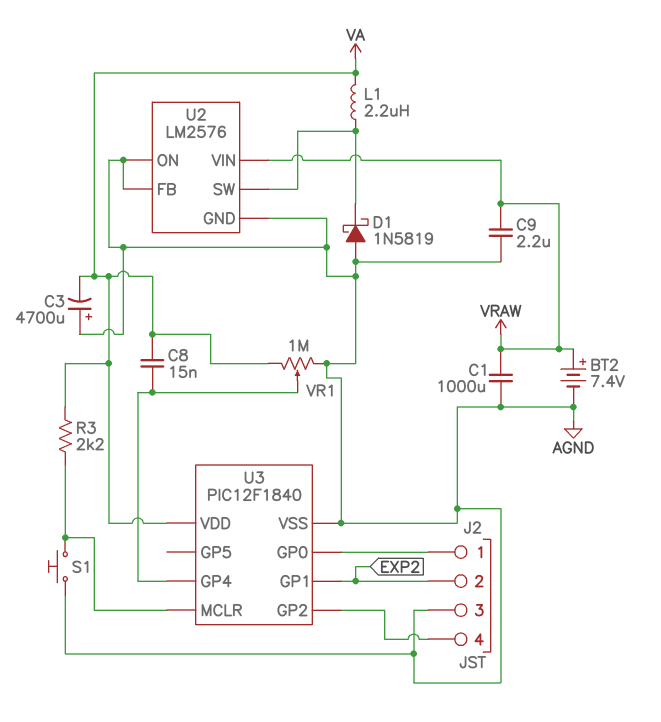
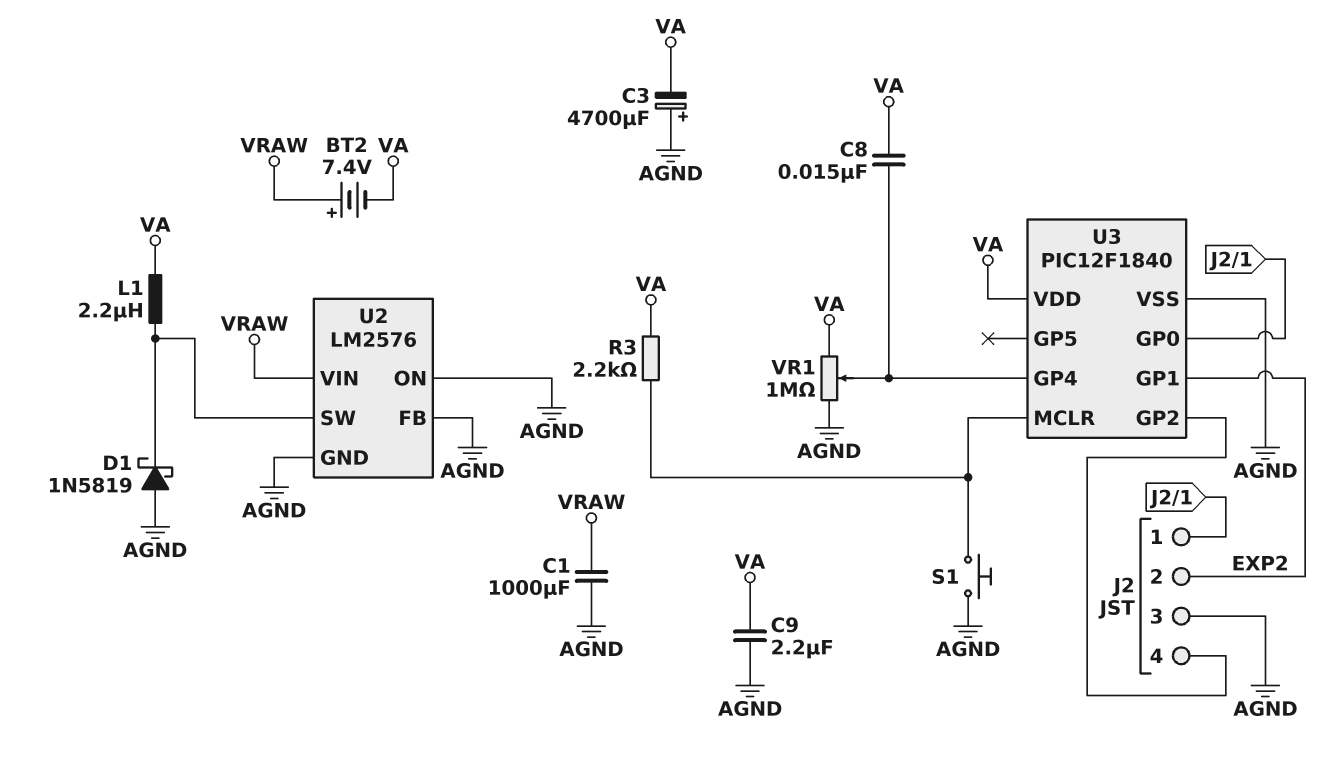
BT2: 7.4V (plus VRAW, minus AGND) -> 7.4V (plus VRAW, minus VA)
C9: 2.2uF (AGND, VRAW) -> 2.2uF (AGND, VA)

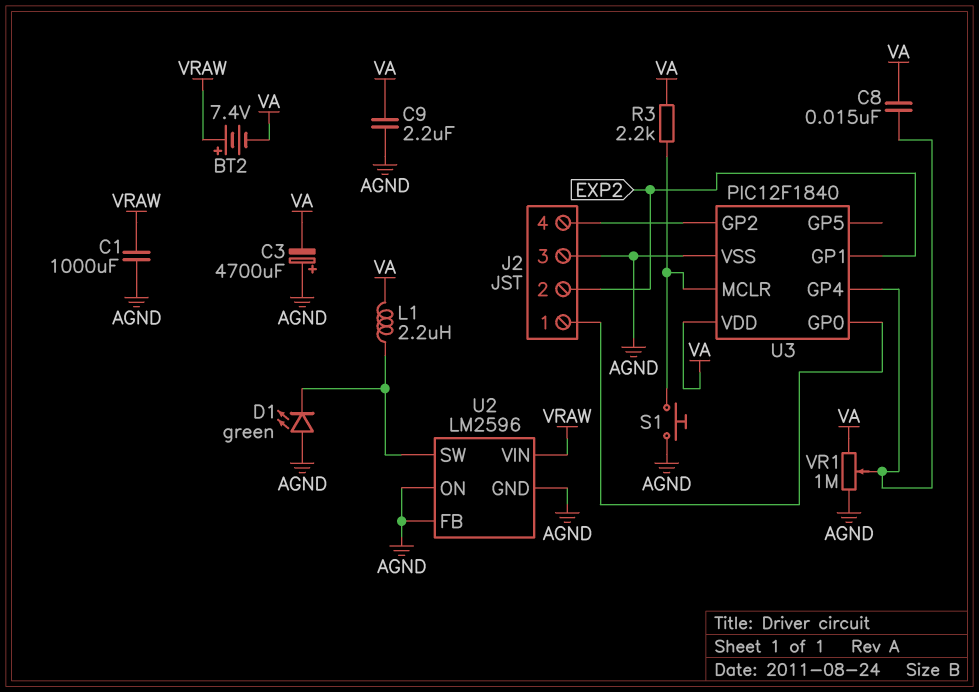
D1: schottky 1N5819 (A AGND, K U2/SW) -> LED green (A AGND, K U2/SW)
U2: LM2576 -> LM2596

